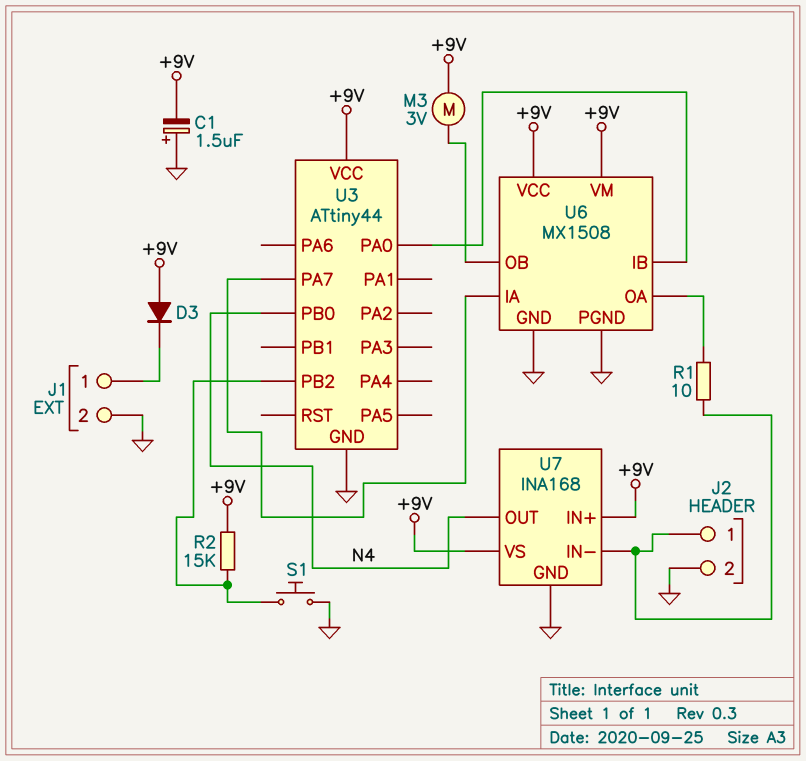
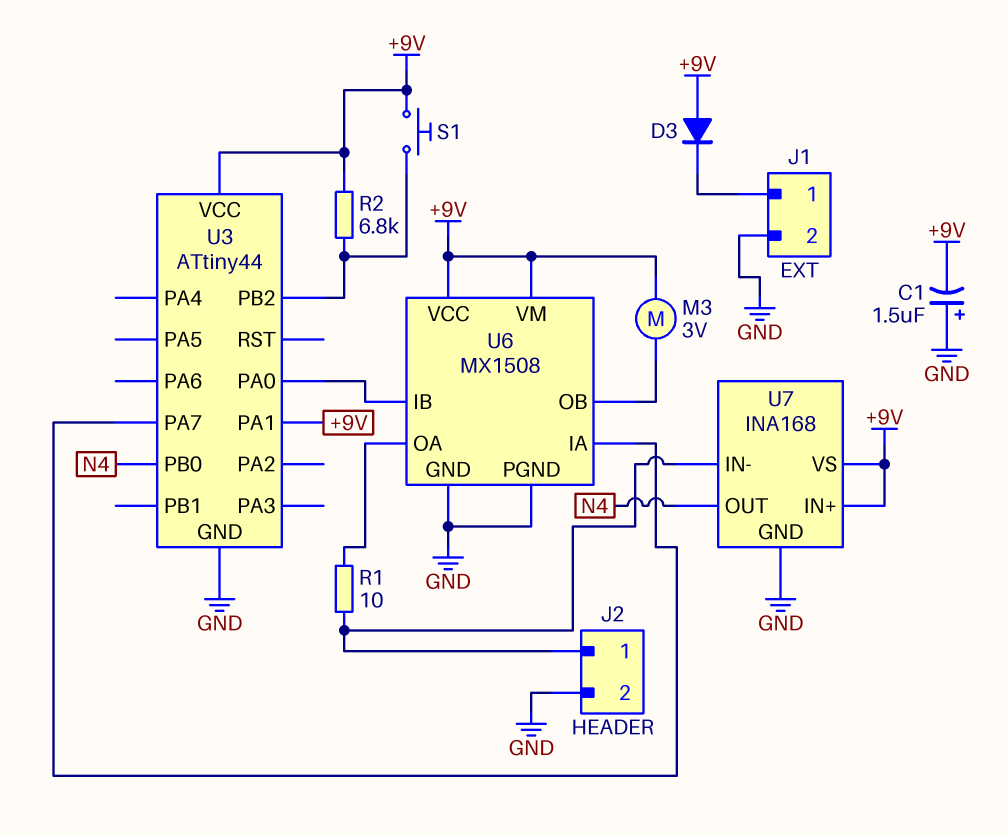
R2: 15k (+9V, U3/PB2) -> 6.8k (+9V, U3/PB2)
S1: button (GND, U3/PB2) -> button (+9V, U3/PB2)
U3 pin PA1: none -> +9V

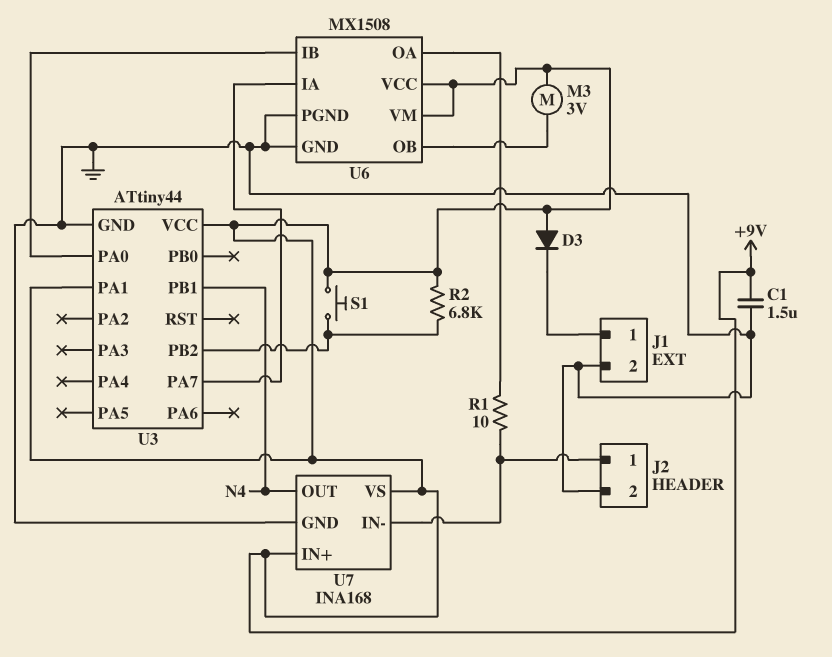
C1: 1.5uF (plus GND, minus +9V) -> 1.5uF (+9V, GND)
U3 pin PB0: N4 -> none
U3 pin PB1: none -> N4

